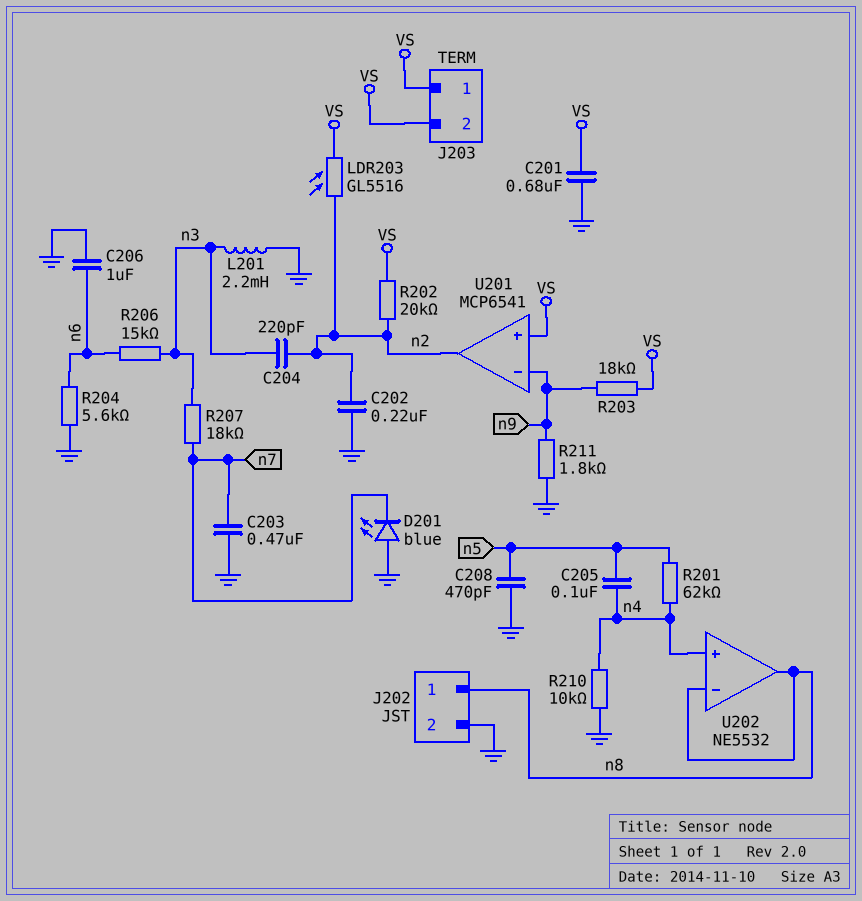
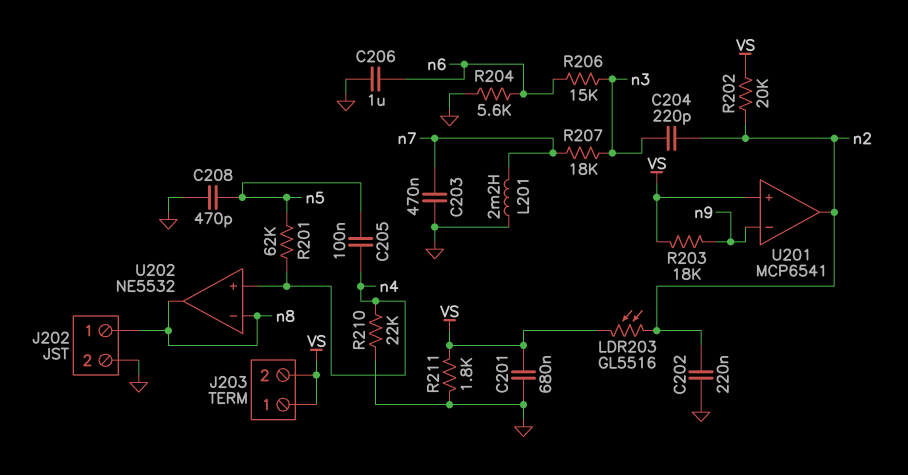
D201: LED blue (A GND, K n7) -> none
L201: 2.2mH (GND, n3) -> 2.2mH (GND, n7)
R210: 10k (GND, n4) -> 22k (GND, n4)
R211: 1.8k (GND, n9) -> 1.8k (GND, VS)

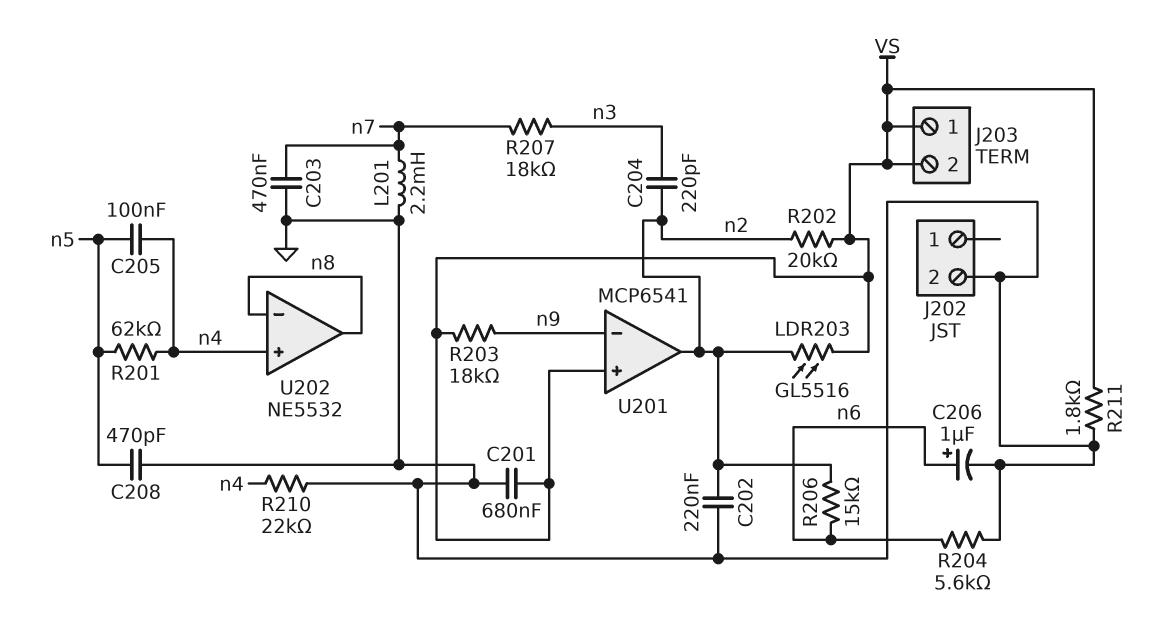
C206: 1uF (GND, n6) -> 1uF (plus n6, minus GND)
J202 pin 1: n8 -> none
R206: 15k (n3, n6) -> 15k (n2, n6)

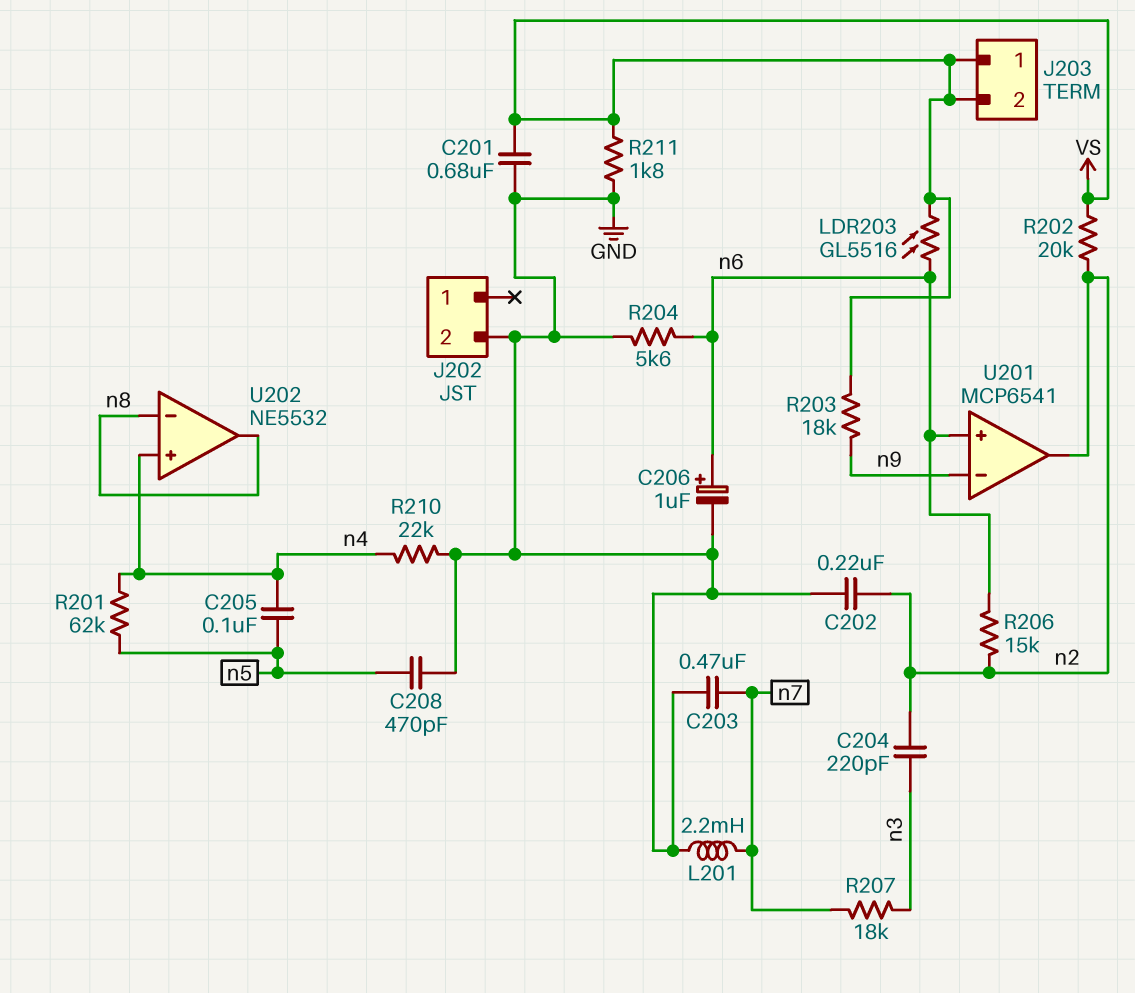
LDR203: GL5516 (VS, n2) -> GL5516 (VS, n6)
U201 pin in+: VS -> n6

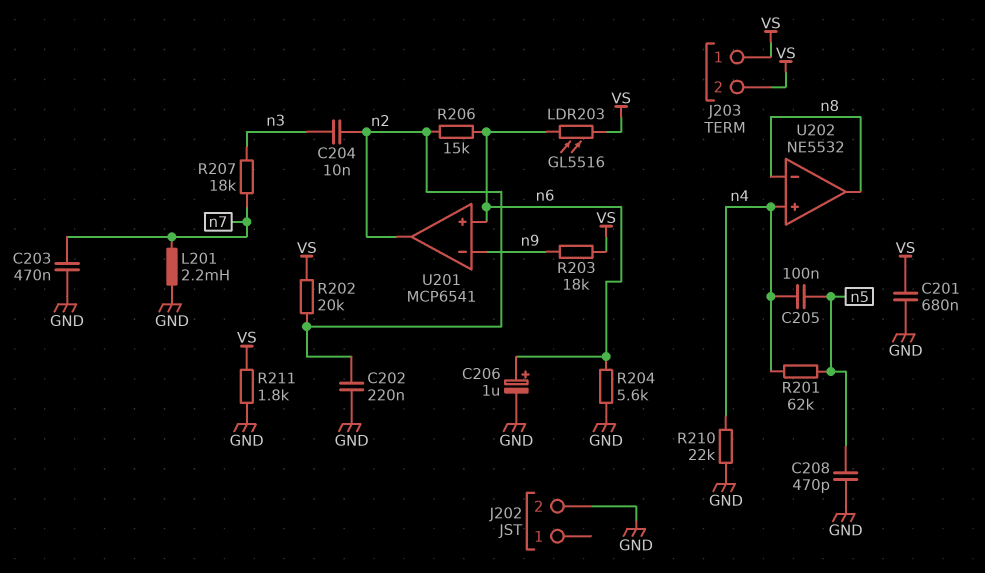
C204: 220pF (n2, n3) -> 10nF (n2, n3)

